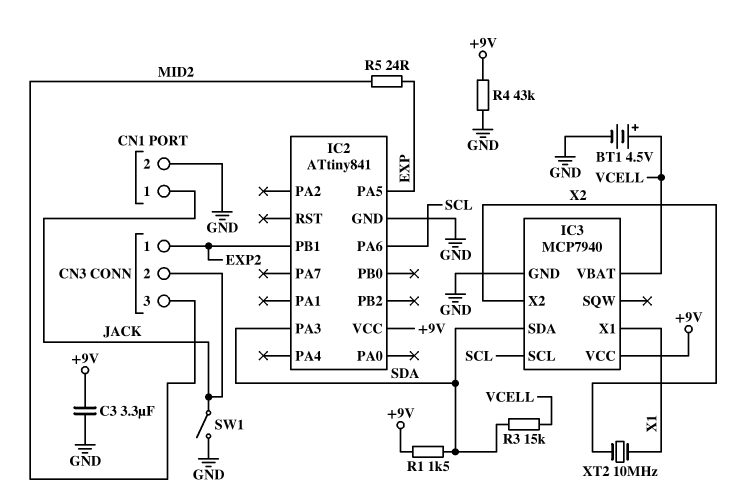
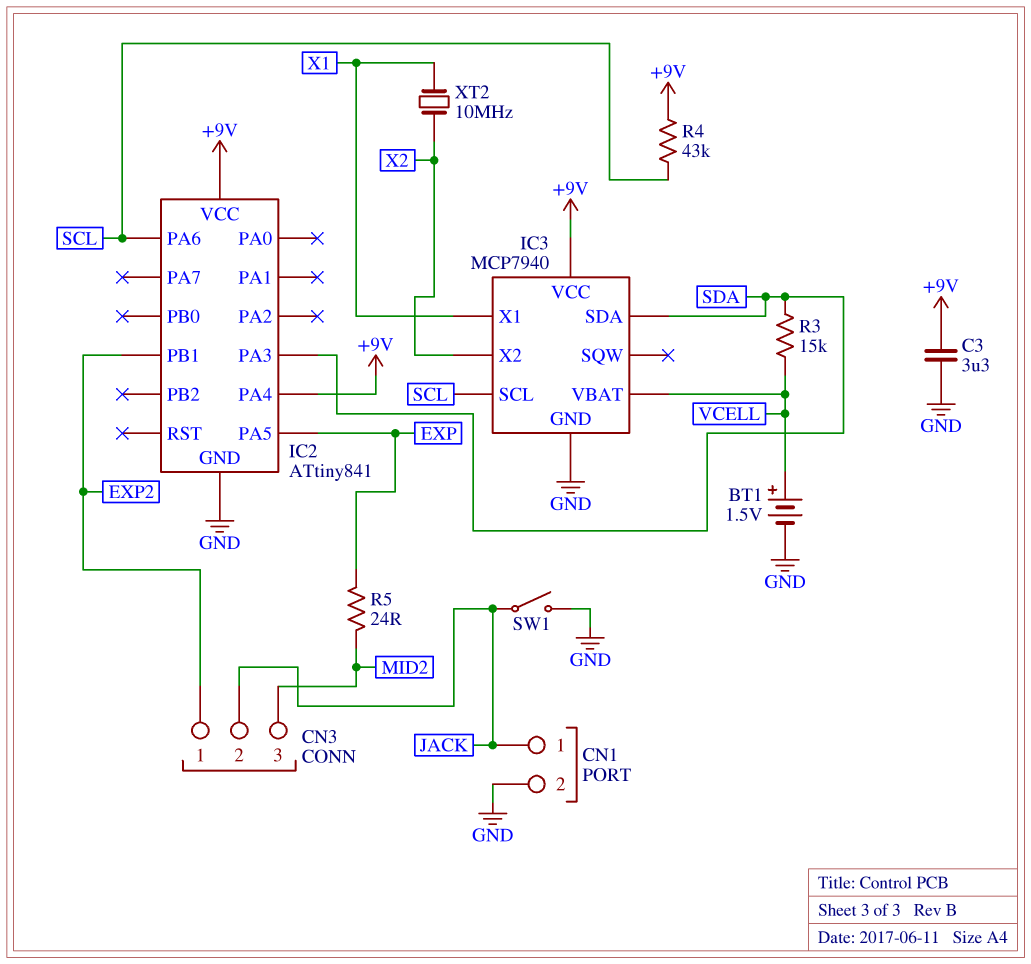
BT1: 4.5V (plus VCELL, minus GND) -> 1.5V (plus VCELL, minus GND)
IC2 pin PA4: none -> +9V
R1: 1.5k (+9V, SDA) -> none
R4: 43k (+9V, GND) -> 43k (+9V, SCL)

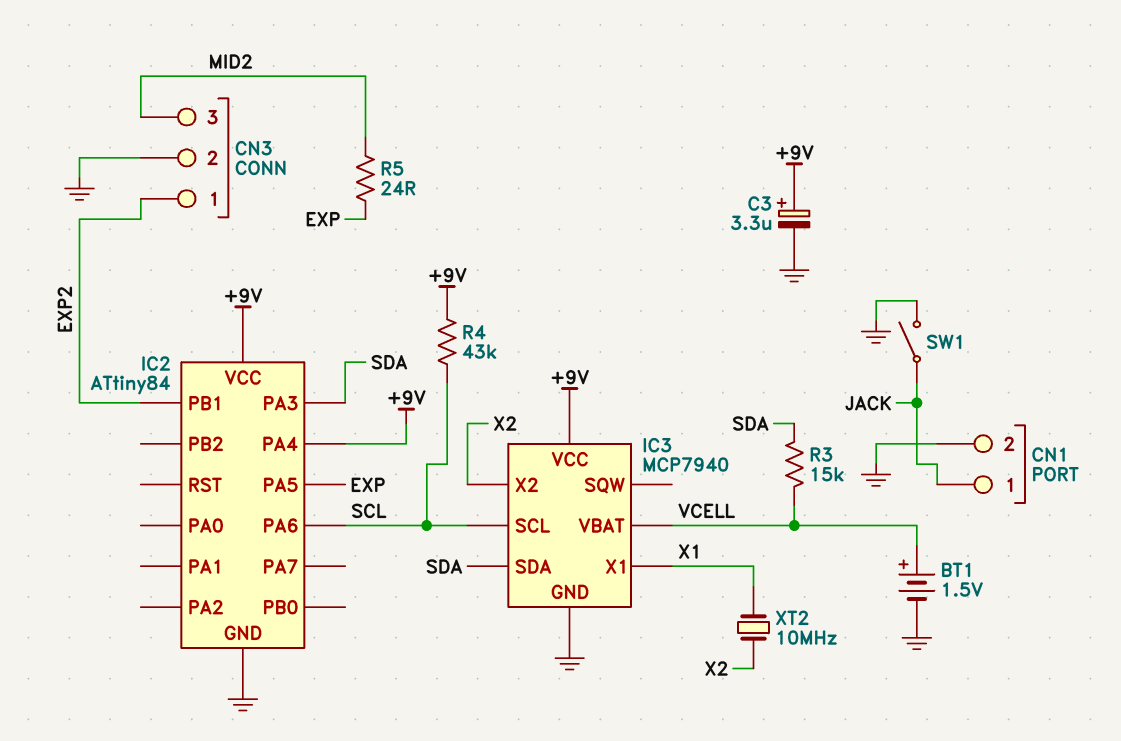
C3: 3.3uF (+9V, GND) -> 3.3uF (plus +9V, minus GND)
CN3 pin 2: JACK -> GND
IC2: ATtiny841 -> ATtiny84

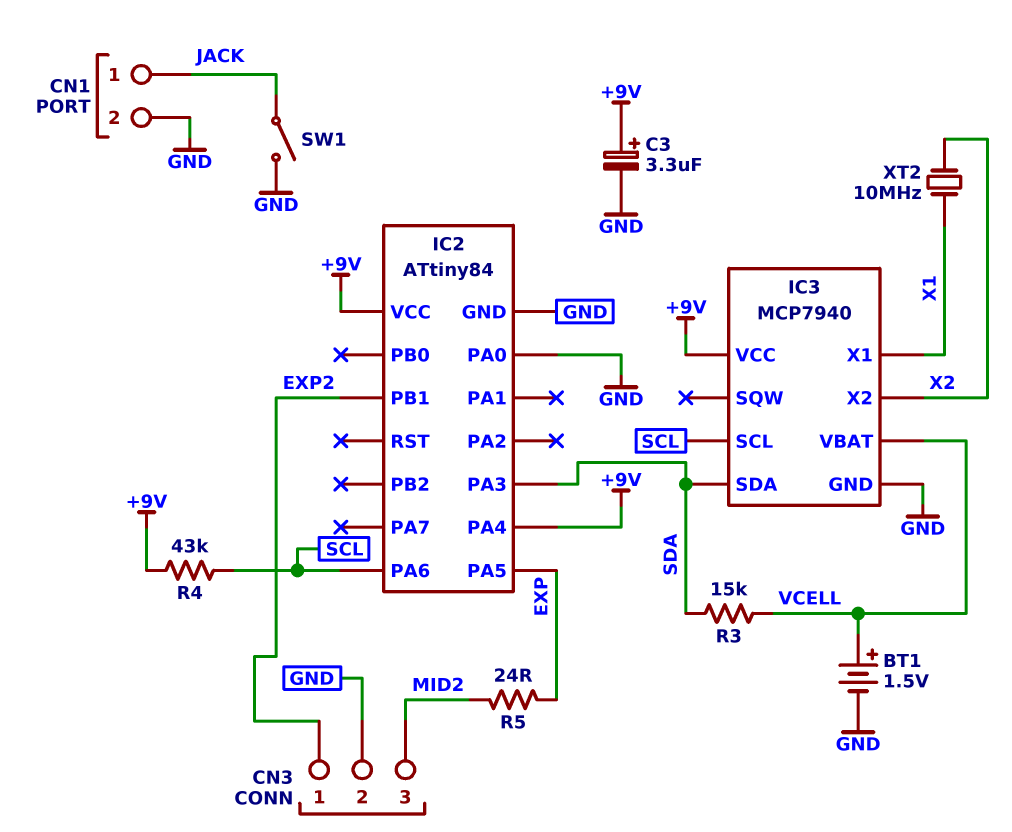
IC2 pin PA0: none -> GND

